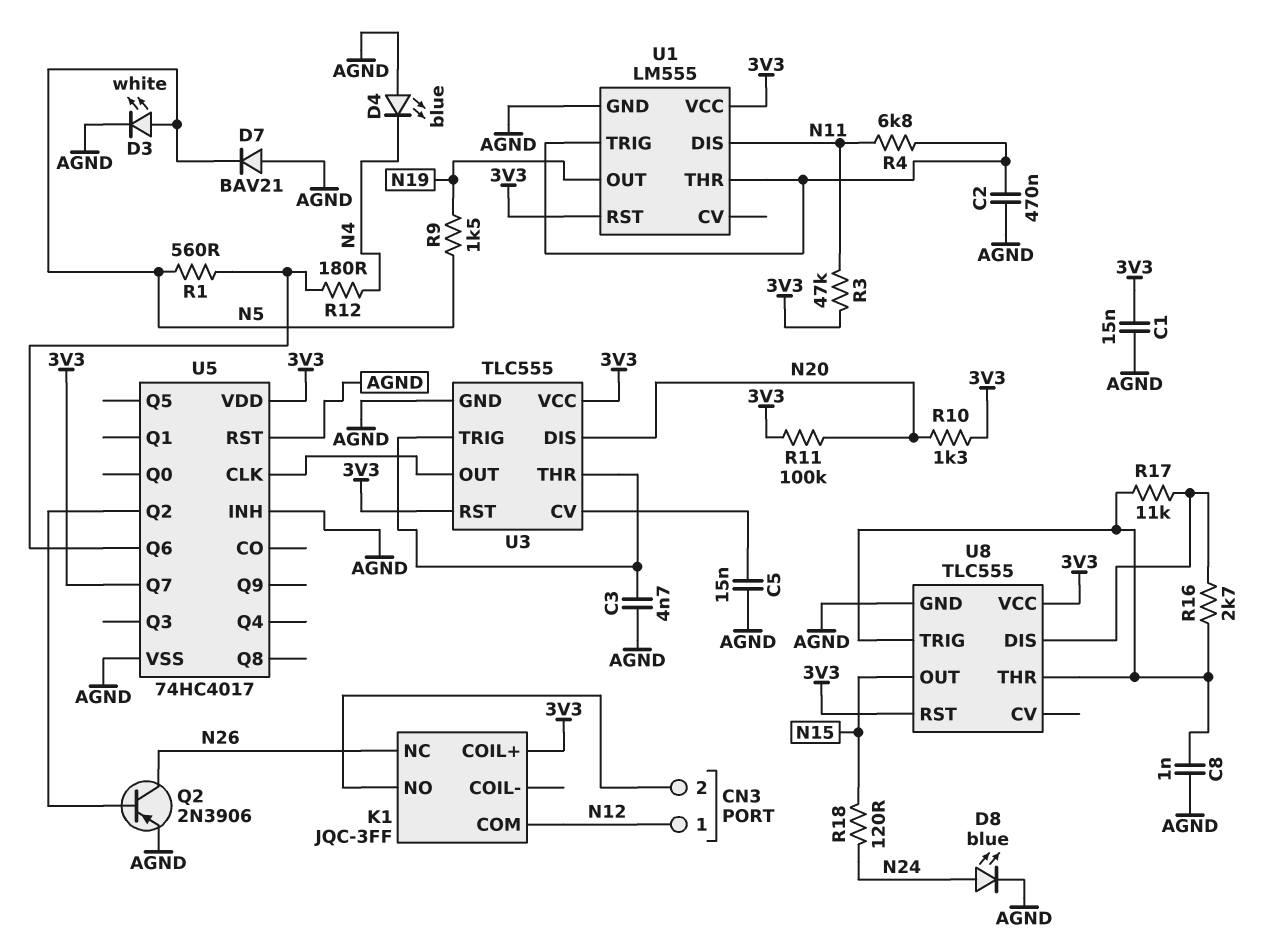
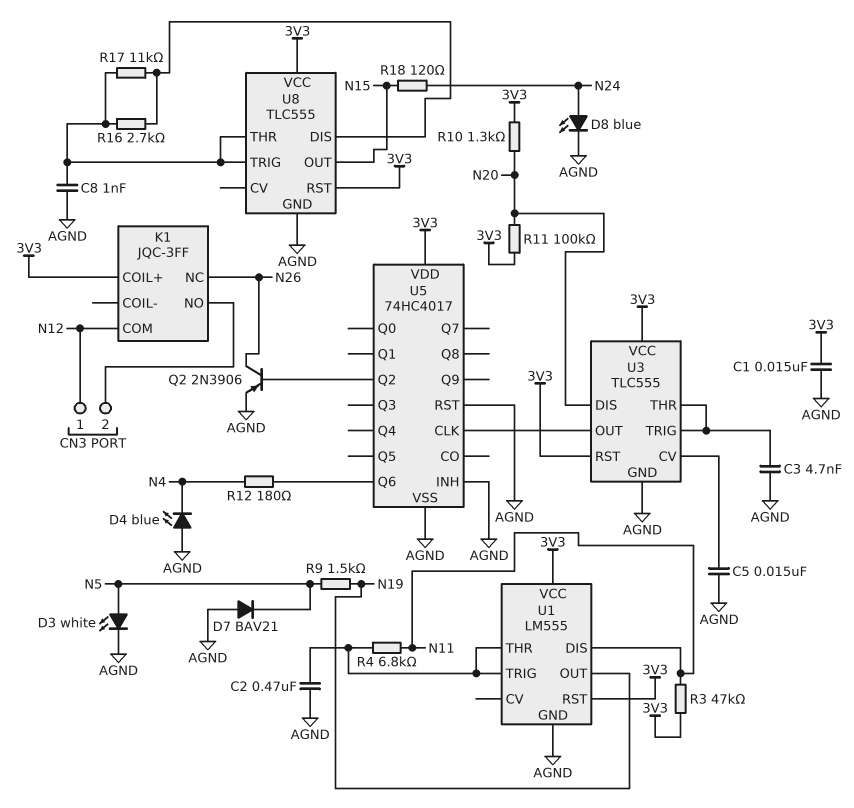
R1: 560 (N5, U5/Q6) -> none
U5 pin Q7: 3V3 -> none

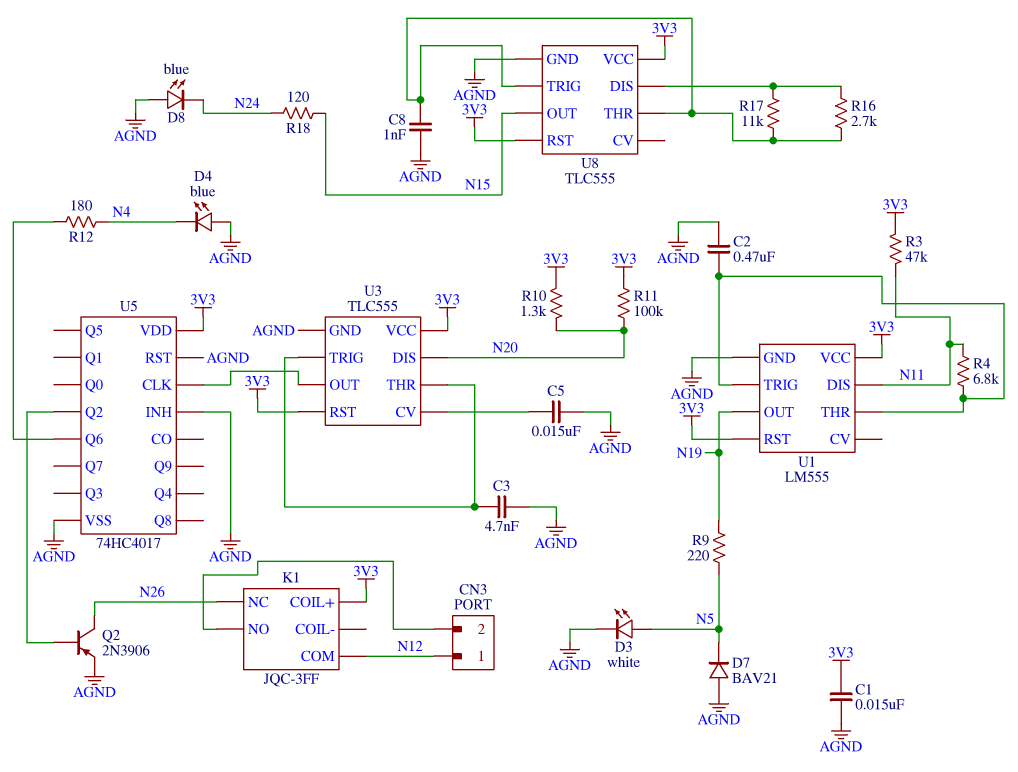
D8: LED blue (A N24, K AGND) -> LED blue (A AGND, K N24)
R9: 1.5k (N5, N19) -> 220 (N5, N19)

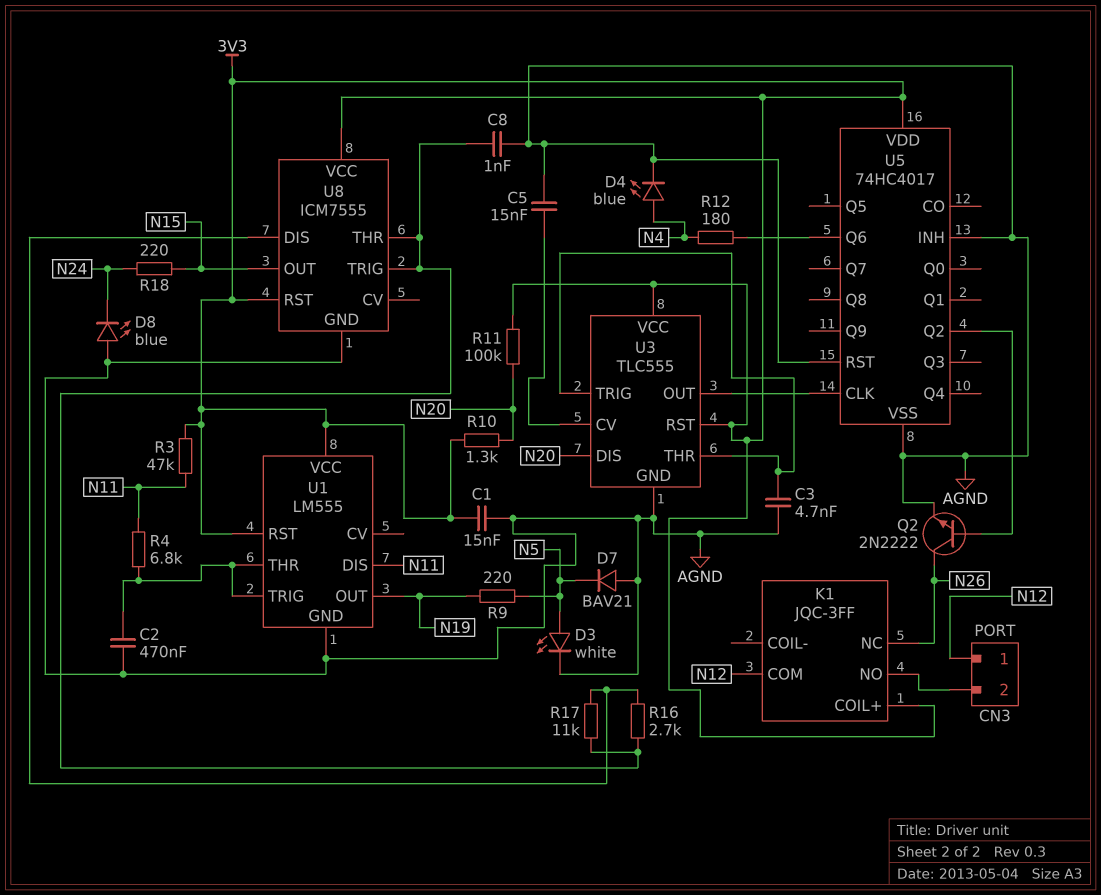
D4: LED blue (A AGND, K N4) -> LED blue (A N4, K AGND)
Q2: PNP 2N3906 (B U5/Q2, C N26, E AGND) -> NPN 2N2222 (B U5/Q2, C N26, E AGND)
R18: 120 (N15, N24) -> 220 (N15, N24)
U8: TLC555 -> ICM7555

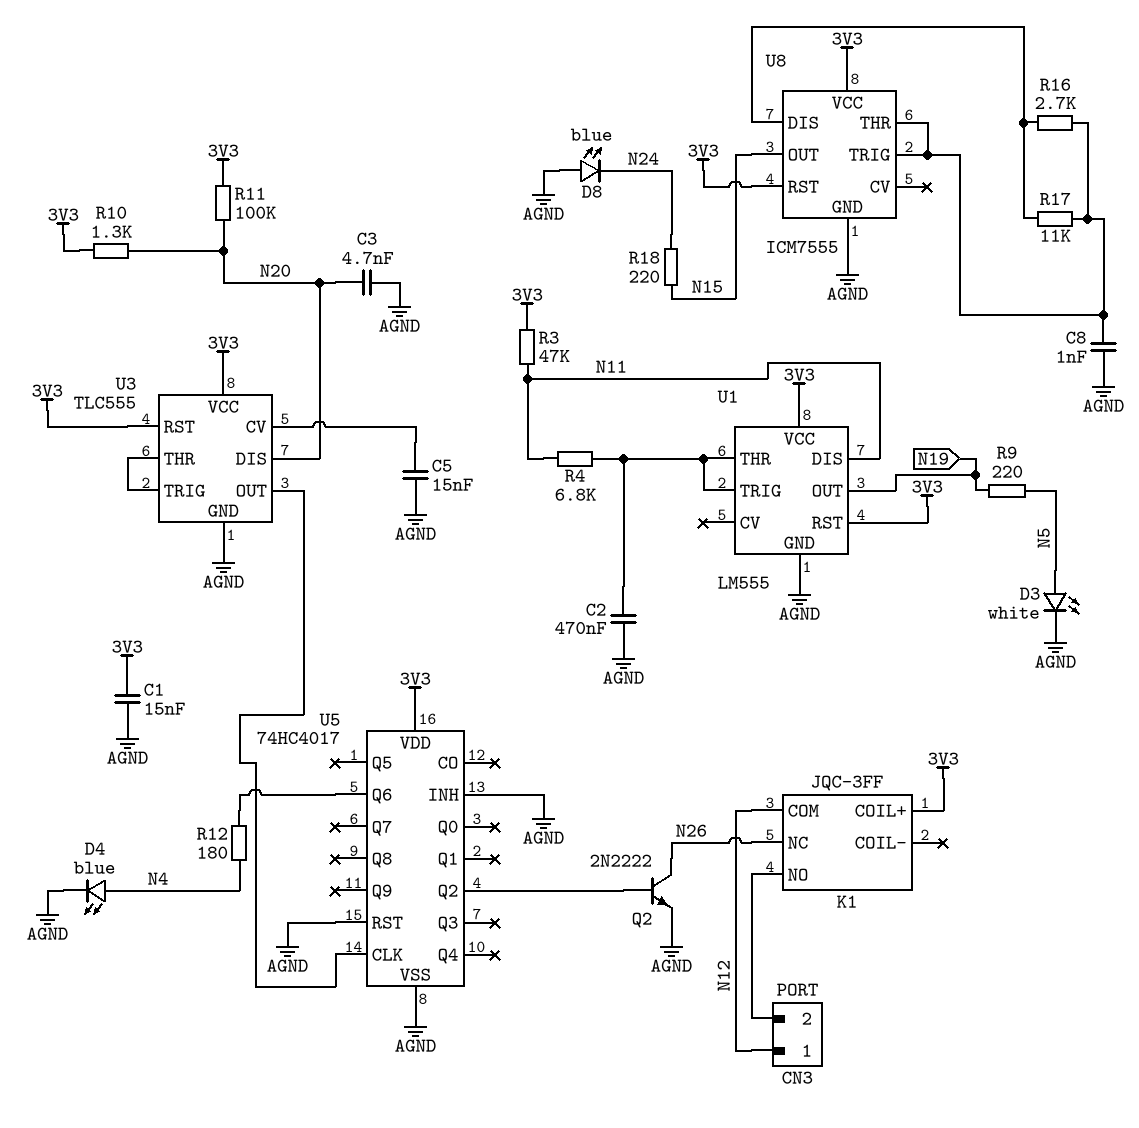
C3: 4.7nF (AGND, U3/THR) -> 4.7nF (AGND, N20)
D7: diode BAV21 (A AGND, K N5) -> none

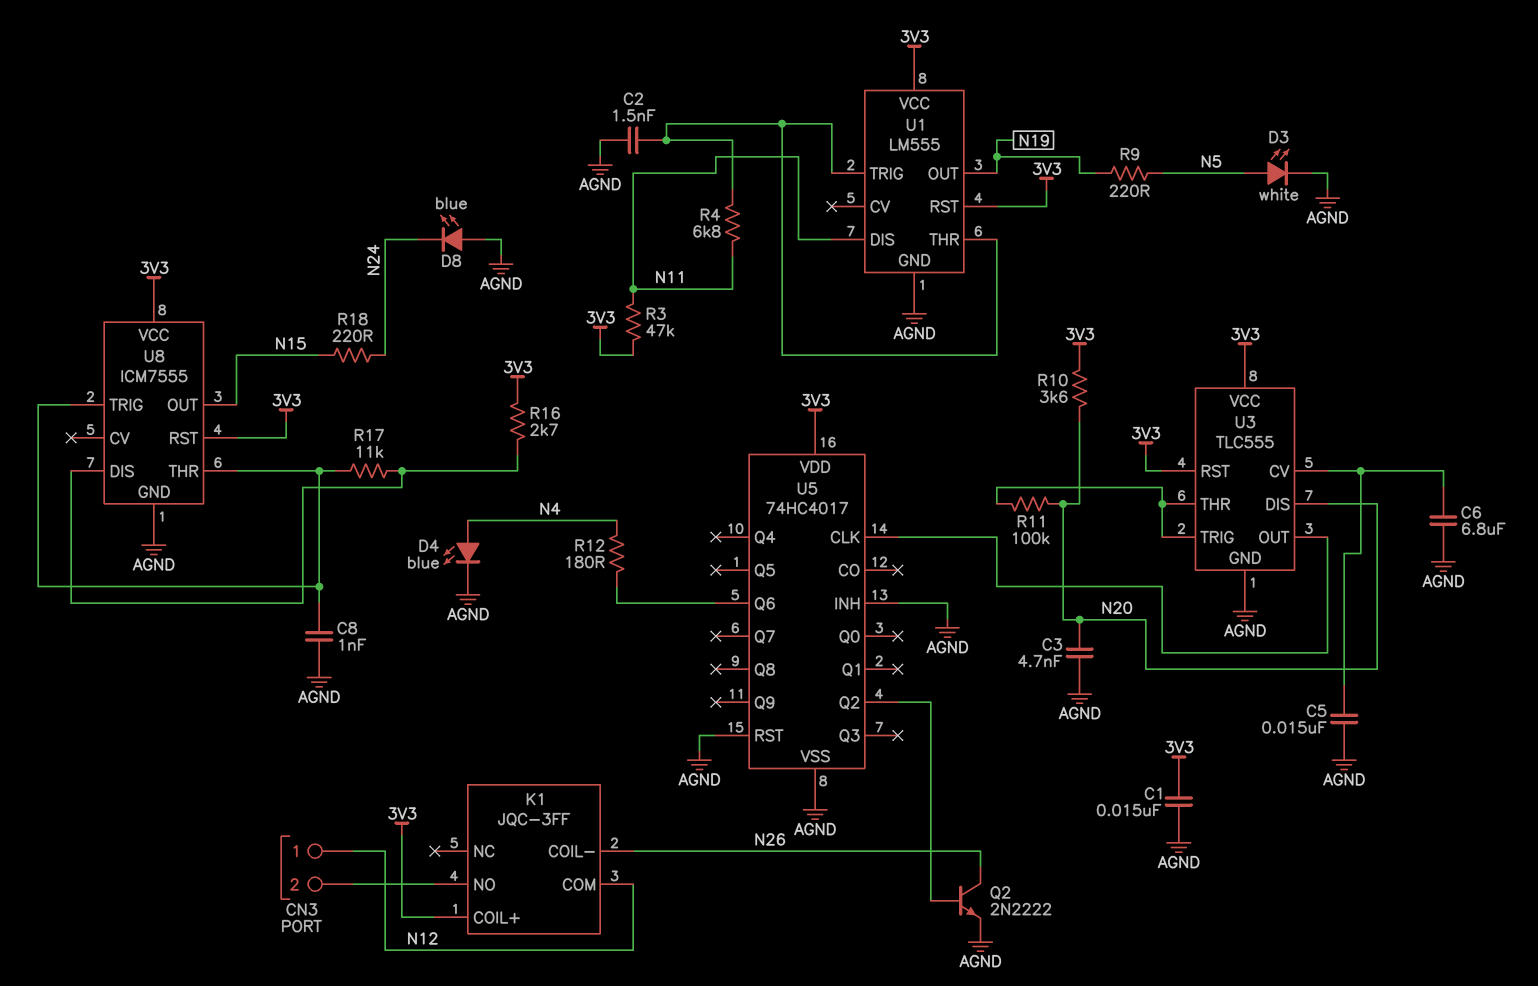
C2: 470nF (AGND, U1/THR) -> 1.5nF (AGND, U1/THR)
C6: none -> 6.8uF (AGND, U3/CV)
K1 pin COIL-: none -> N26
K1 pin NC: N26 -> none
R10: 1.3k (3V3, N20) -> 3.6k (3V3, N20)
R11: 100k (3V3, N20) -> 100k (N20, U3/THR)
R16: 2.7k (U8/DIS, U8/THR) -> 2.7k (3V3, U8/DIS)

